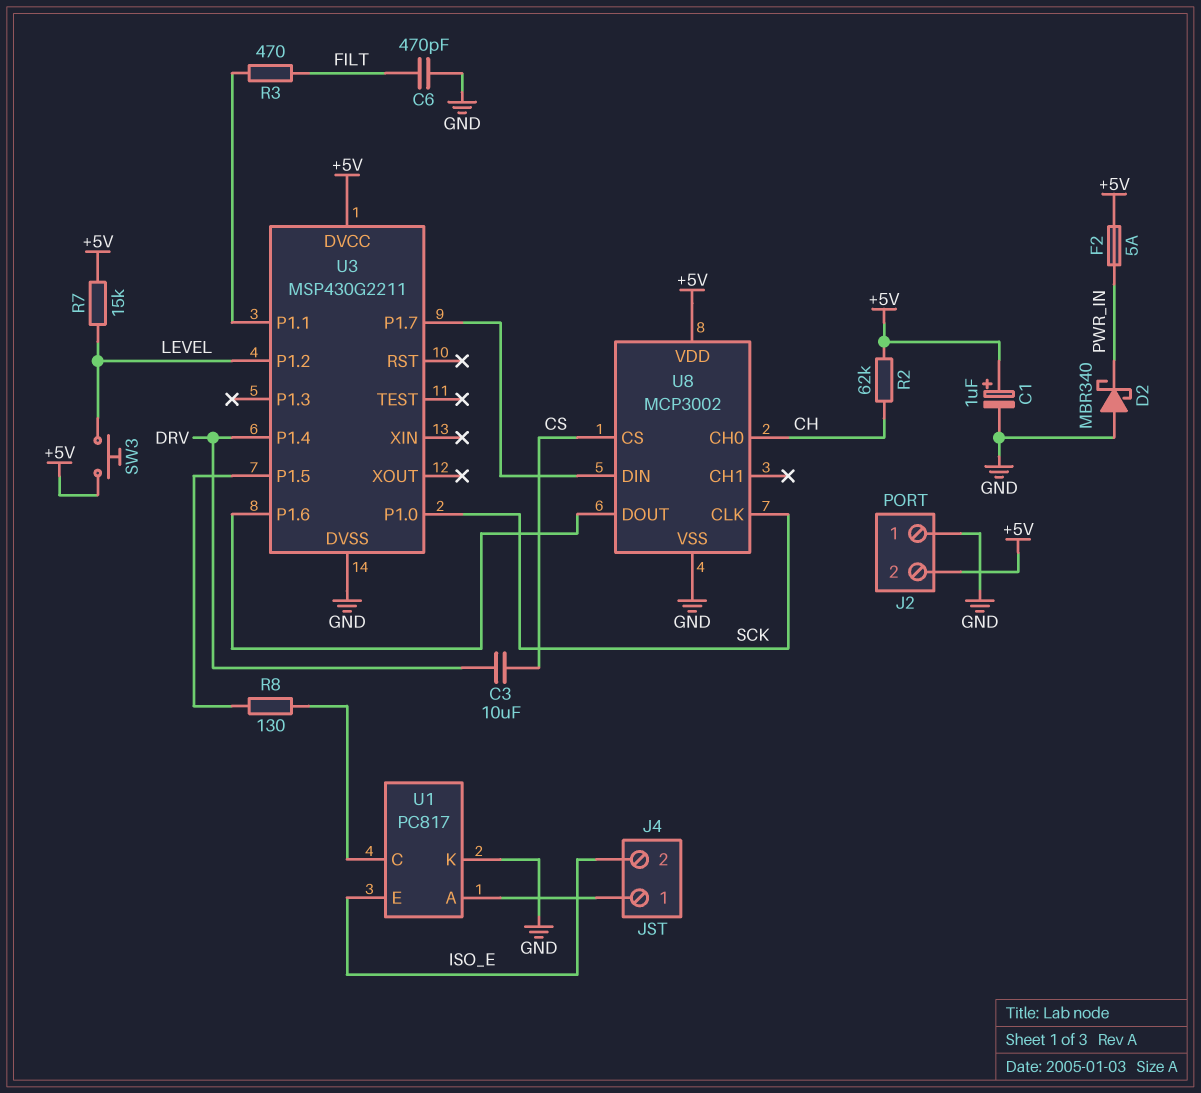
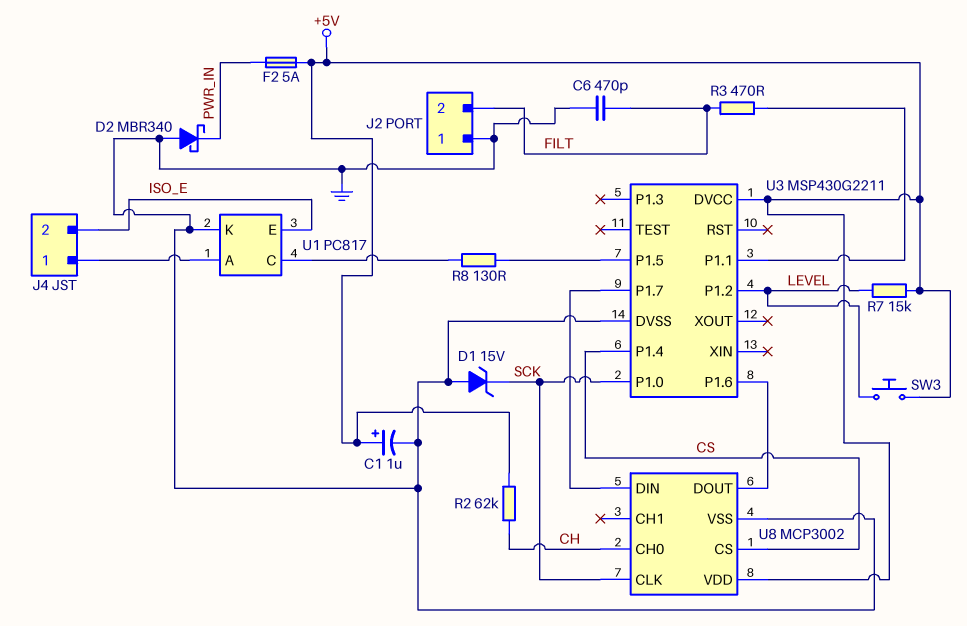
C3: 10uF (CS, DRV) -> none
D1: none -> zener 15V (A GND, K SCK)
J2 pin 2: +5V -> FILT
U3 pin P1.4: DRV -> CS

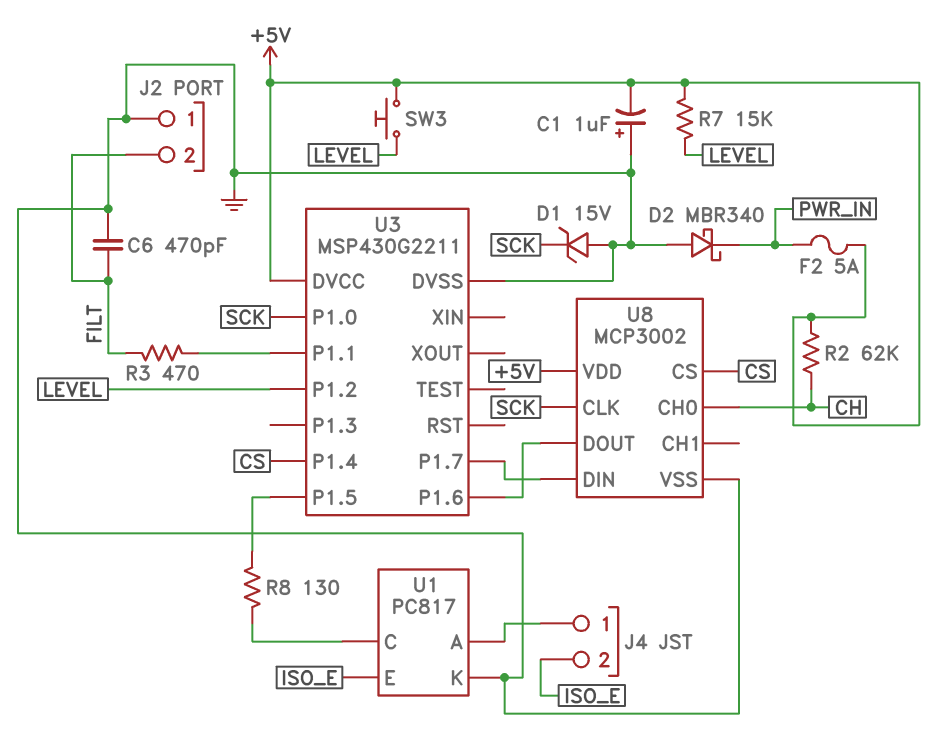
C1: 1uF (plus +5V, minus GND) -> 1uF (plus GND, minus +5V)

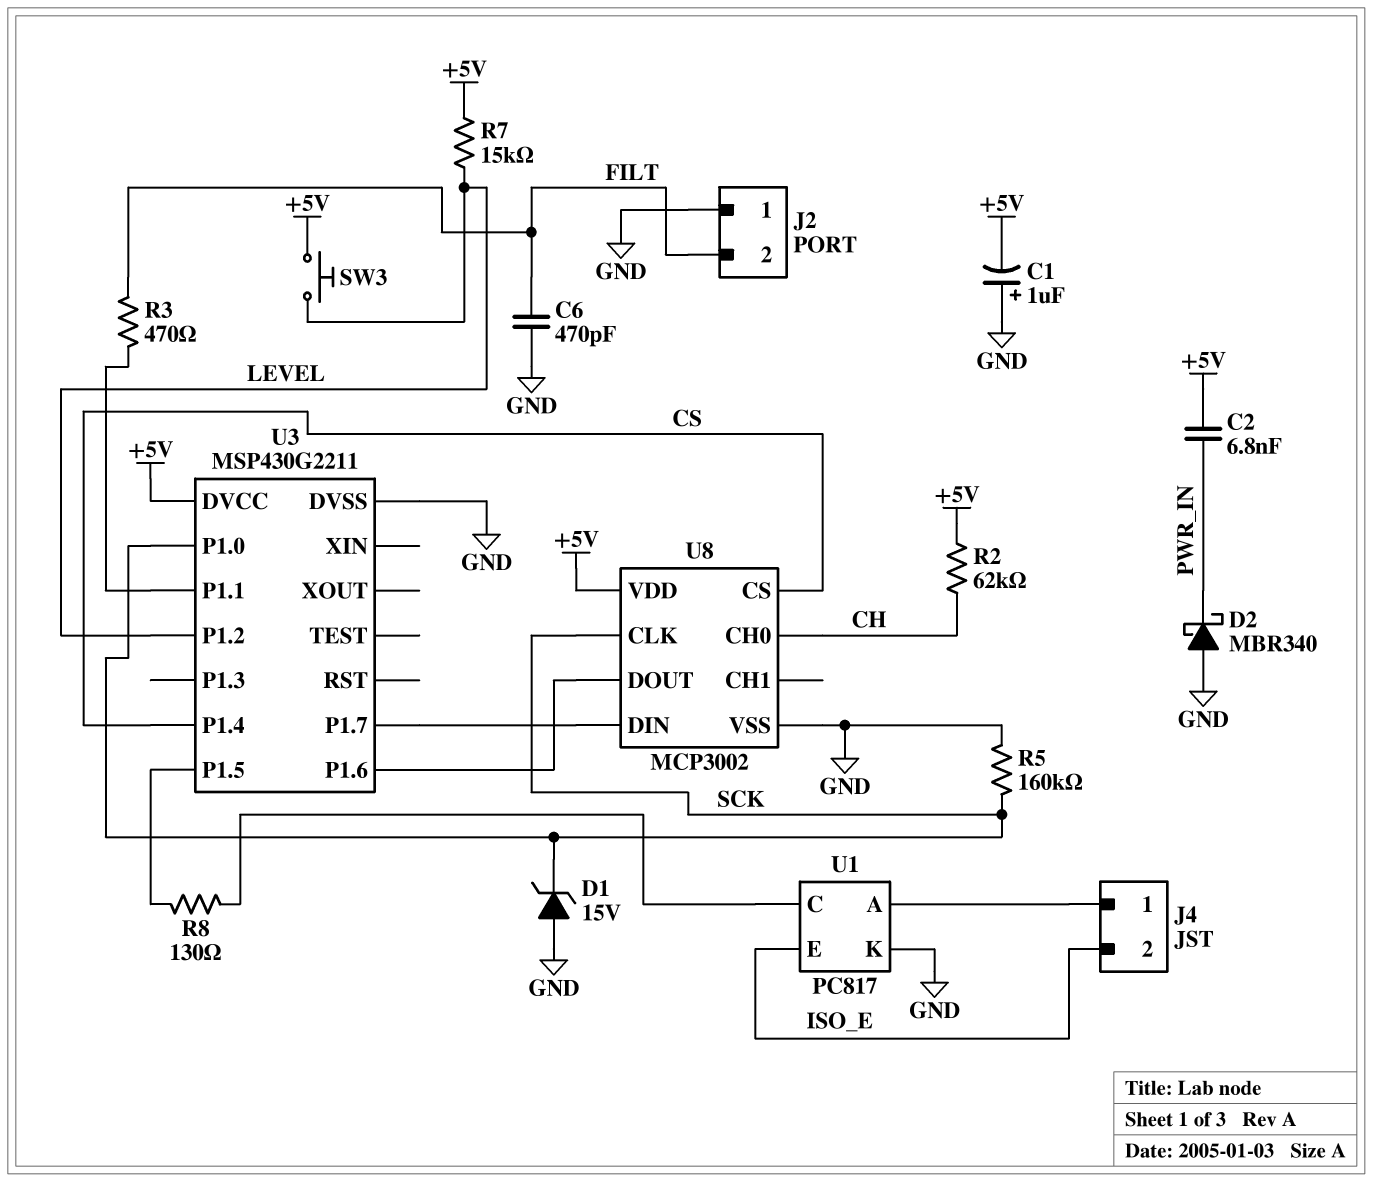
C2: none -> 6.8nF (+5V, PWR_IN)
F2: 5A (+5V, PWR_IN) -> none
R5: none -> 160k (GND, SCK)

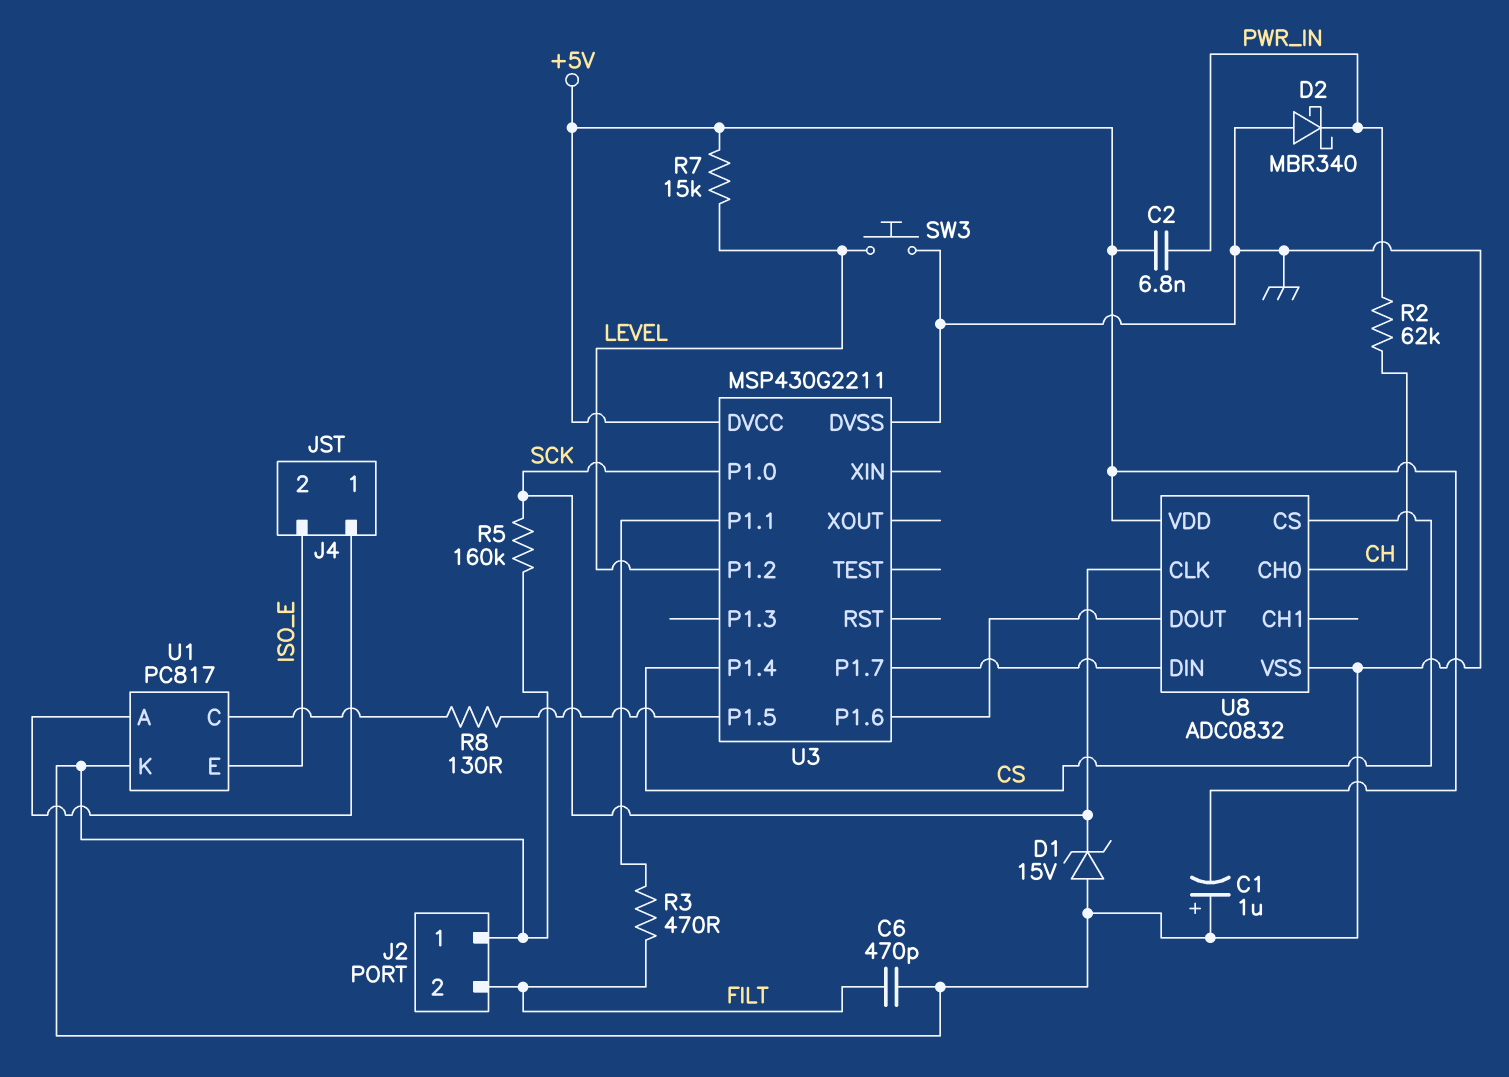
R2: 62k (+5V, CH) -> 62k (CH, PWR_IN)
SW3: button (+5V, LEVEL) -> button (GND, LEVEL)
U8: MCP3002 -> ADC0832

